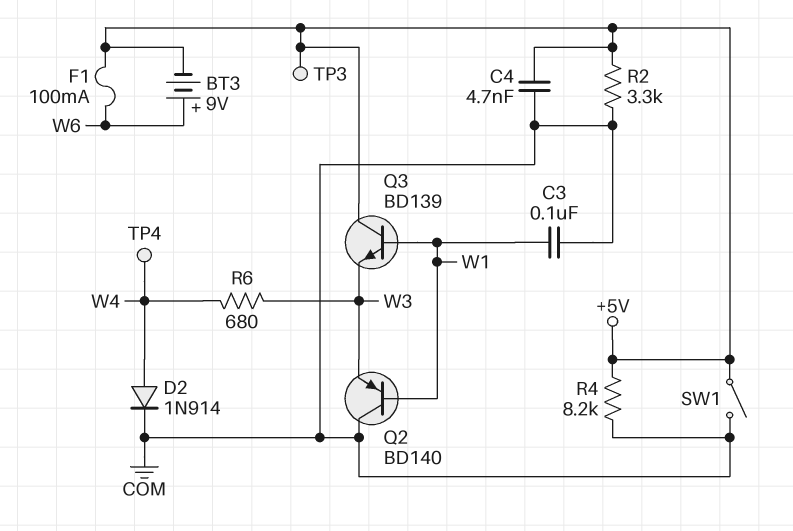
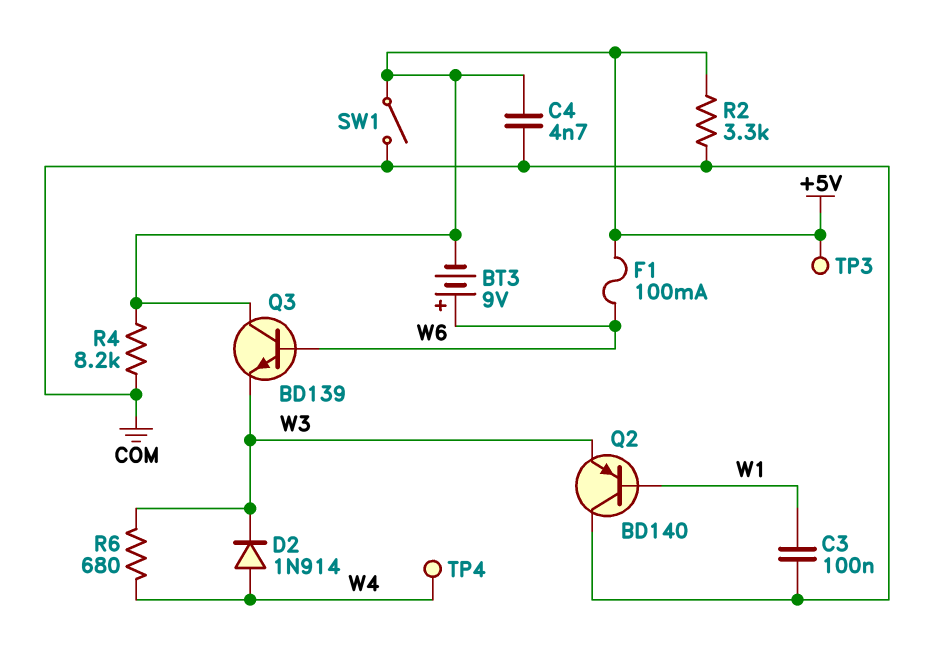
D2: diode 1N914 (A W4, K COM) -> diode 1N914 (A W4, K W3)
Q3: NPN BD139 (B W1, C +5V, E W3) -> NPN BD139 (B W6, C +5V, E W3)

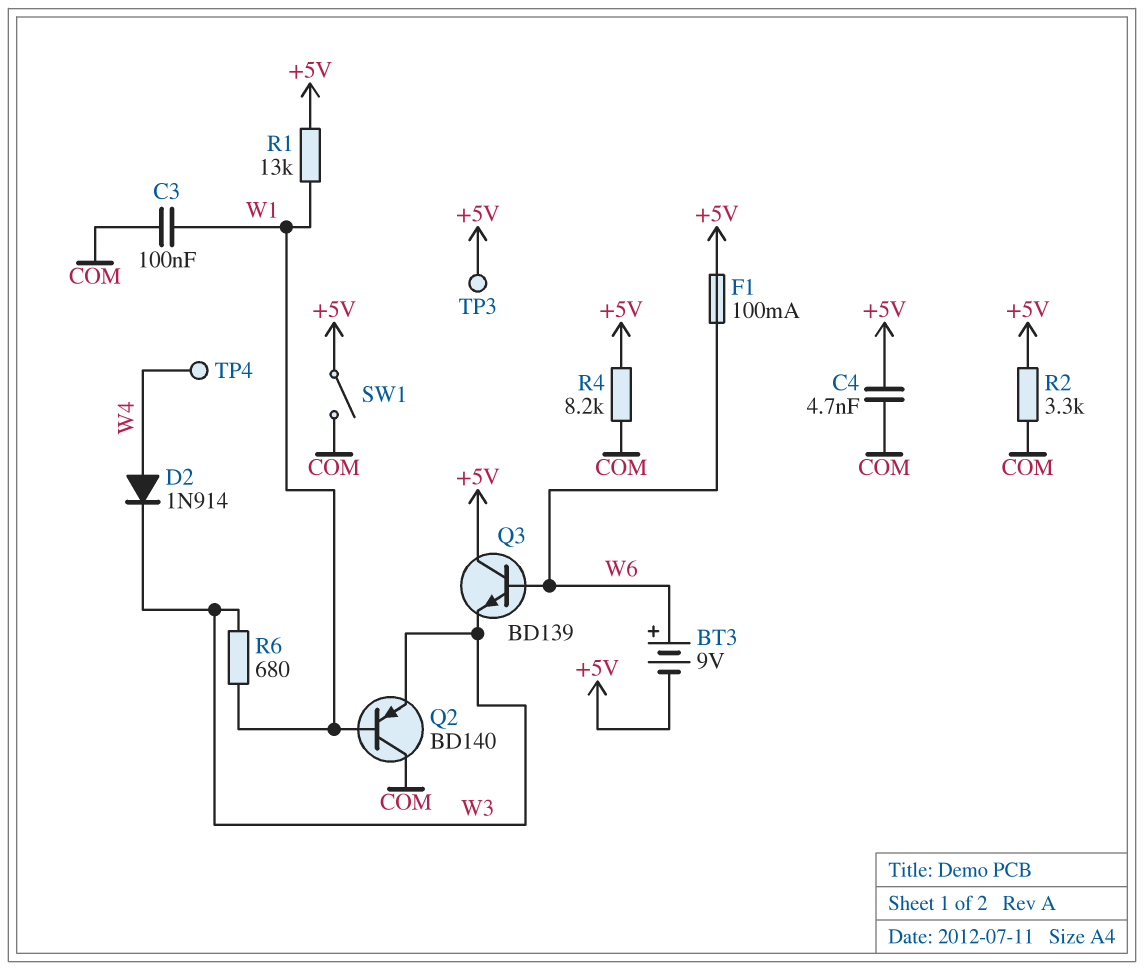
R1: none -> 13k (+5V, W1)
R6: 680 (W3, W4) -> 680 (W1, W3)

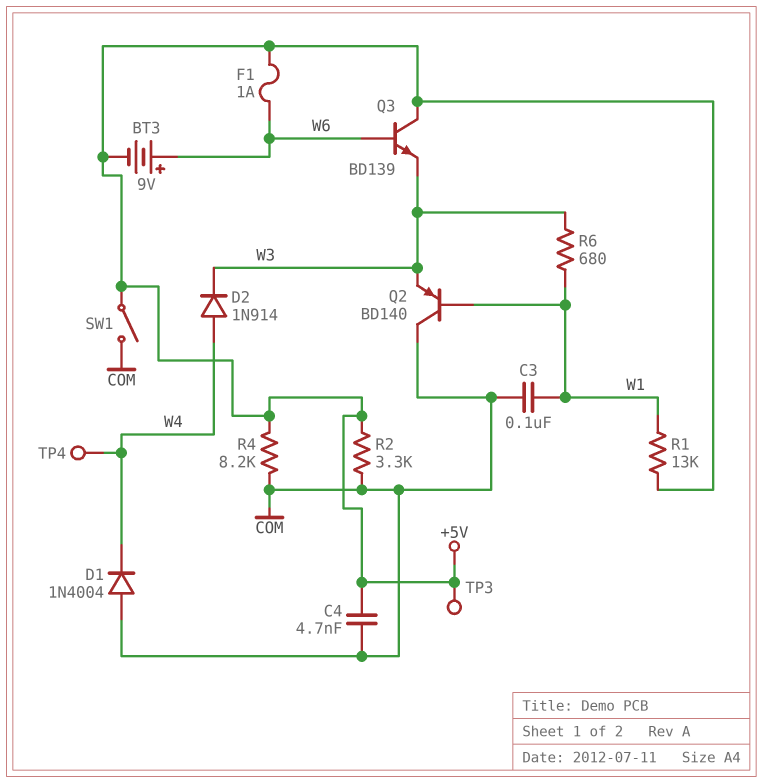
D1: none -> diode 1N4004 (A COM, K W4)
F1: 100mA (+5V, W6) -> 1A (+5V, W6)

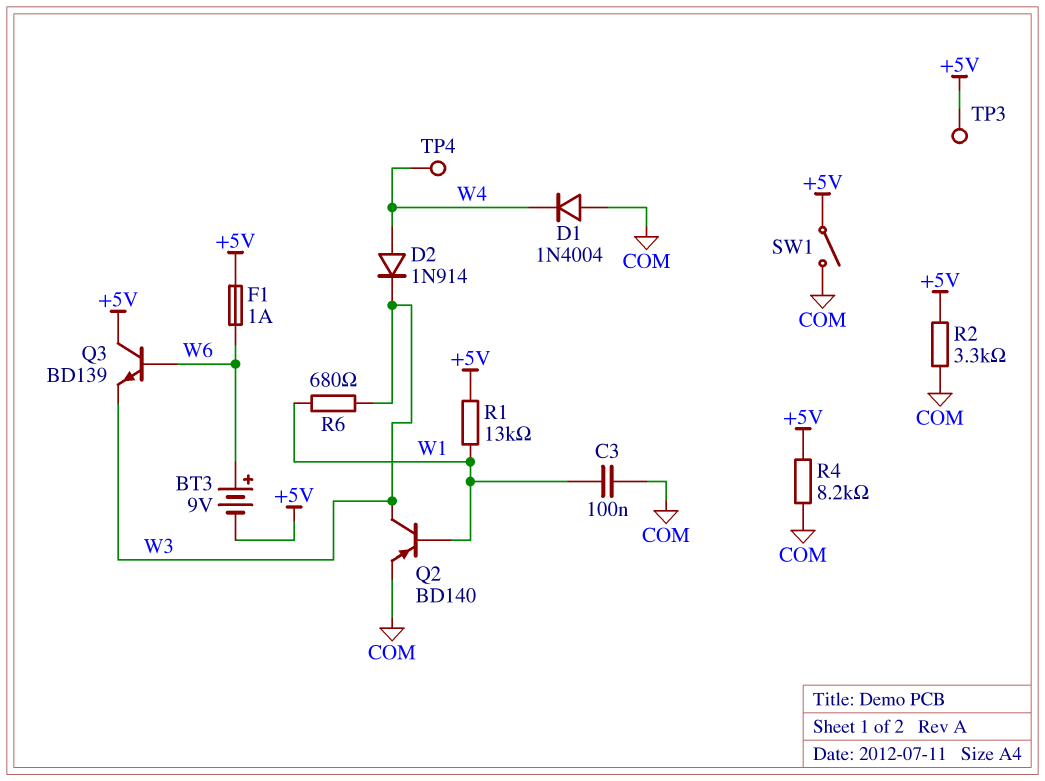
C4: 4.7nF (+5V, COM) -> none
Q2: PNP BD140 (B W1, C COM, E W3) -> PNP BD140 (B W1, C W3, E COM)

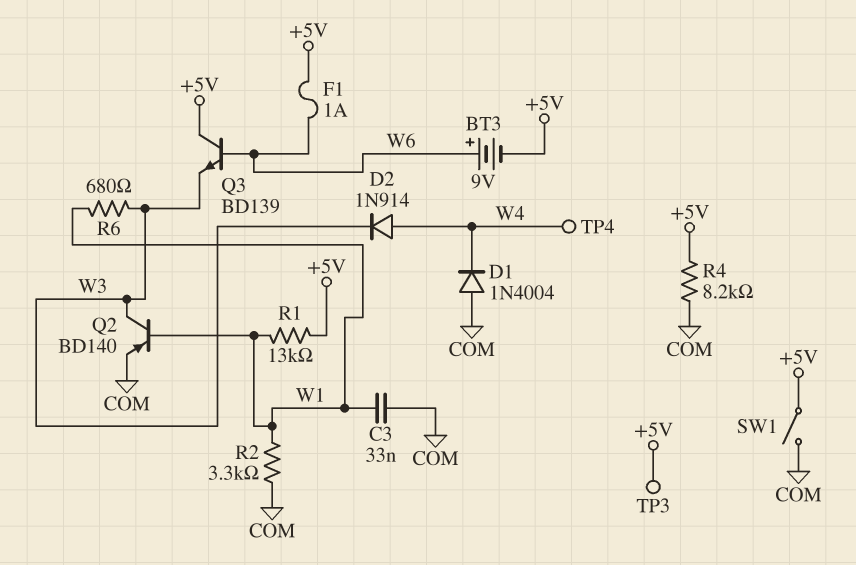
C3: 100nF (COM, W1) -> 33nF (COM, W1)
R2: 3.3k (+5V, COM) -> 3.3k (COM, W1)

